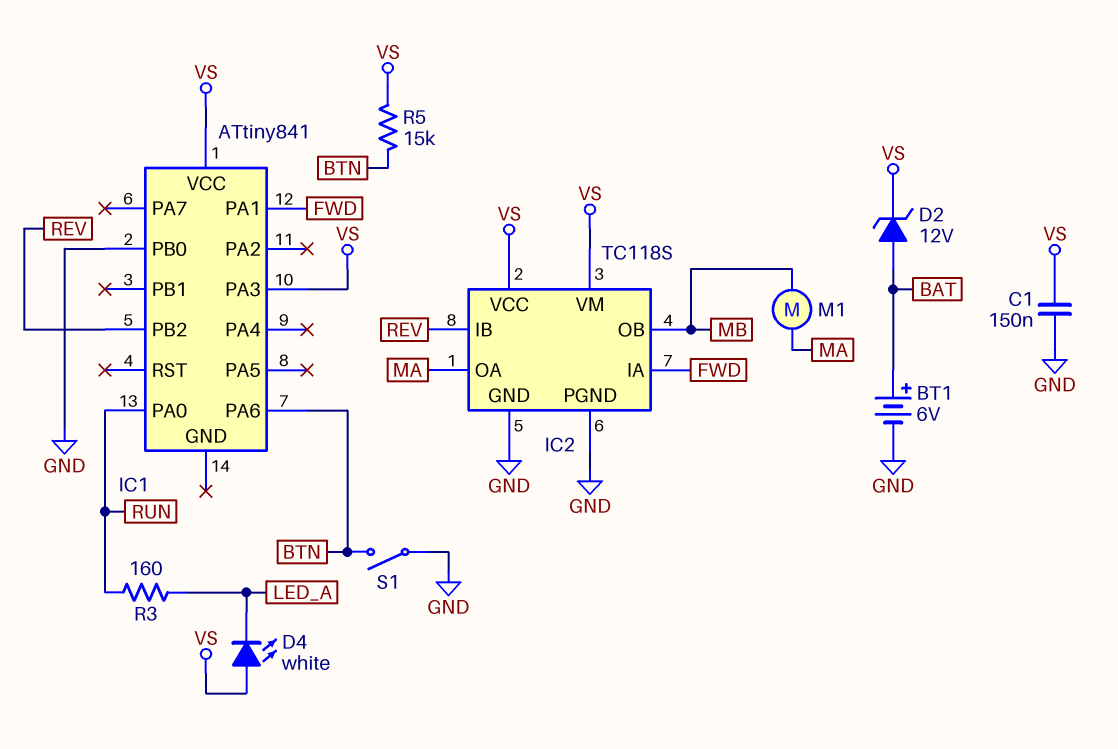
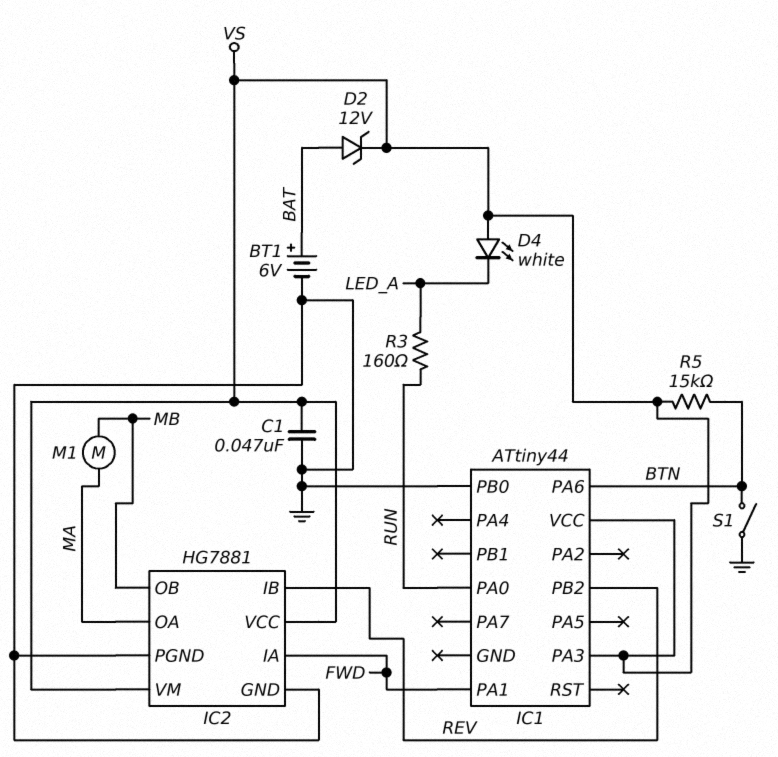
C1: 150nF (GND, VS) -> 47nF (GND, VS)
IC1: ATtiny841 -> ATtiny44
IC2: TC118S -> HG7881

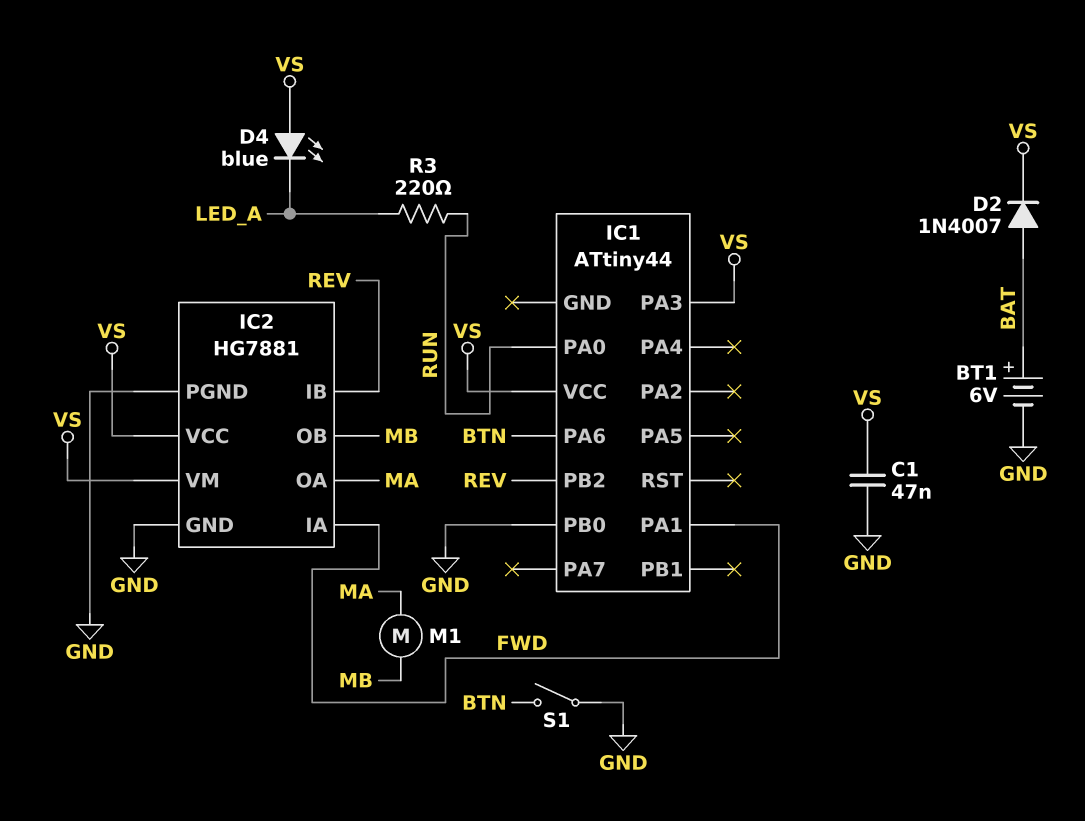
D2: zener 12V (A BAT, K VS) -> diode 1N4007 (A BAT, K VS)
D4: LED white (A VS, K LED_A) -> LED blue (A VS, K LED_A)
R3: 160 (LED_A, RUN) -> 220 (LED_A, RUN)
R5: 15k (BTN, VS) -> none

